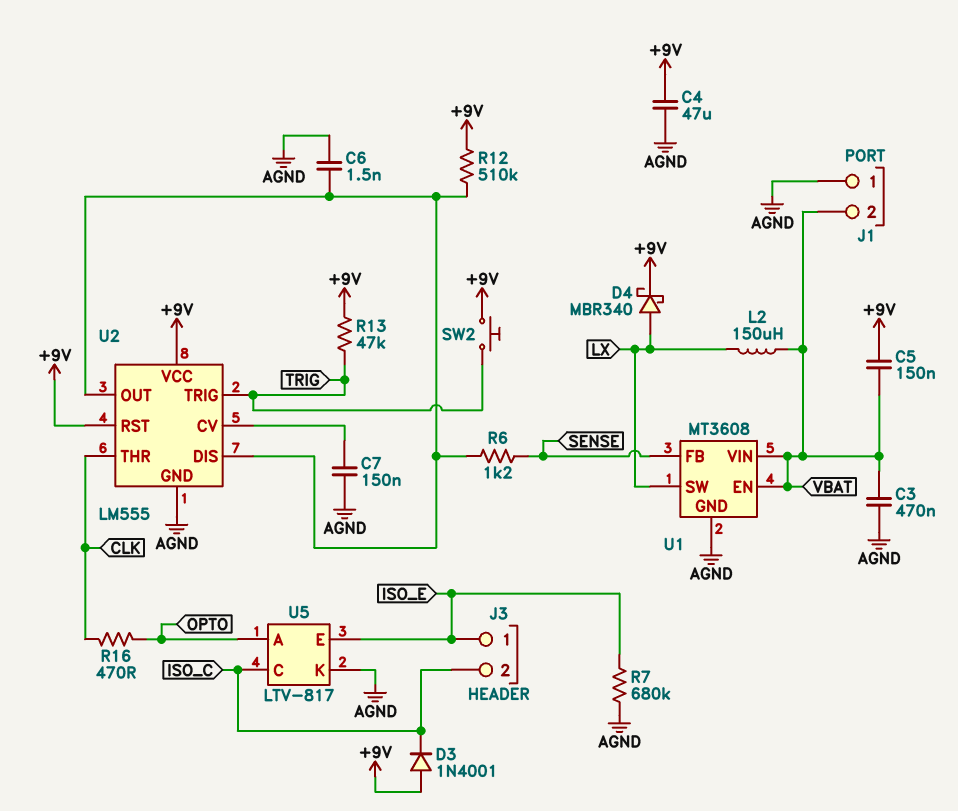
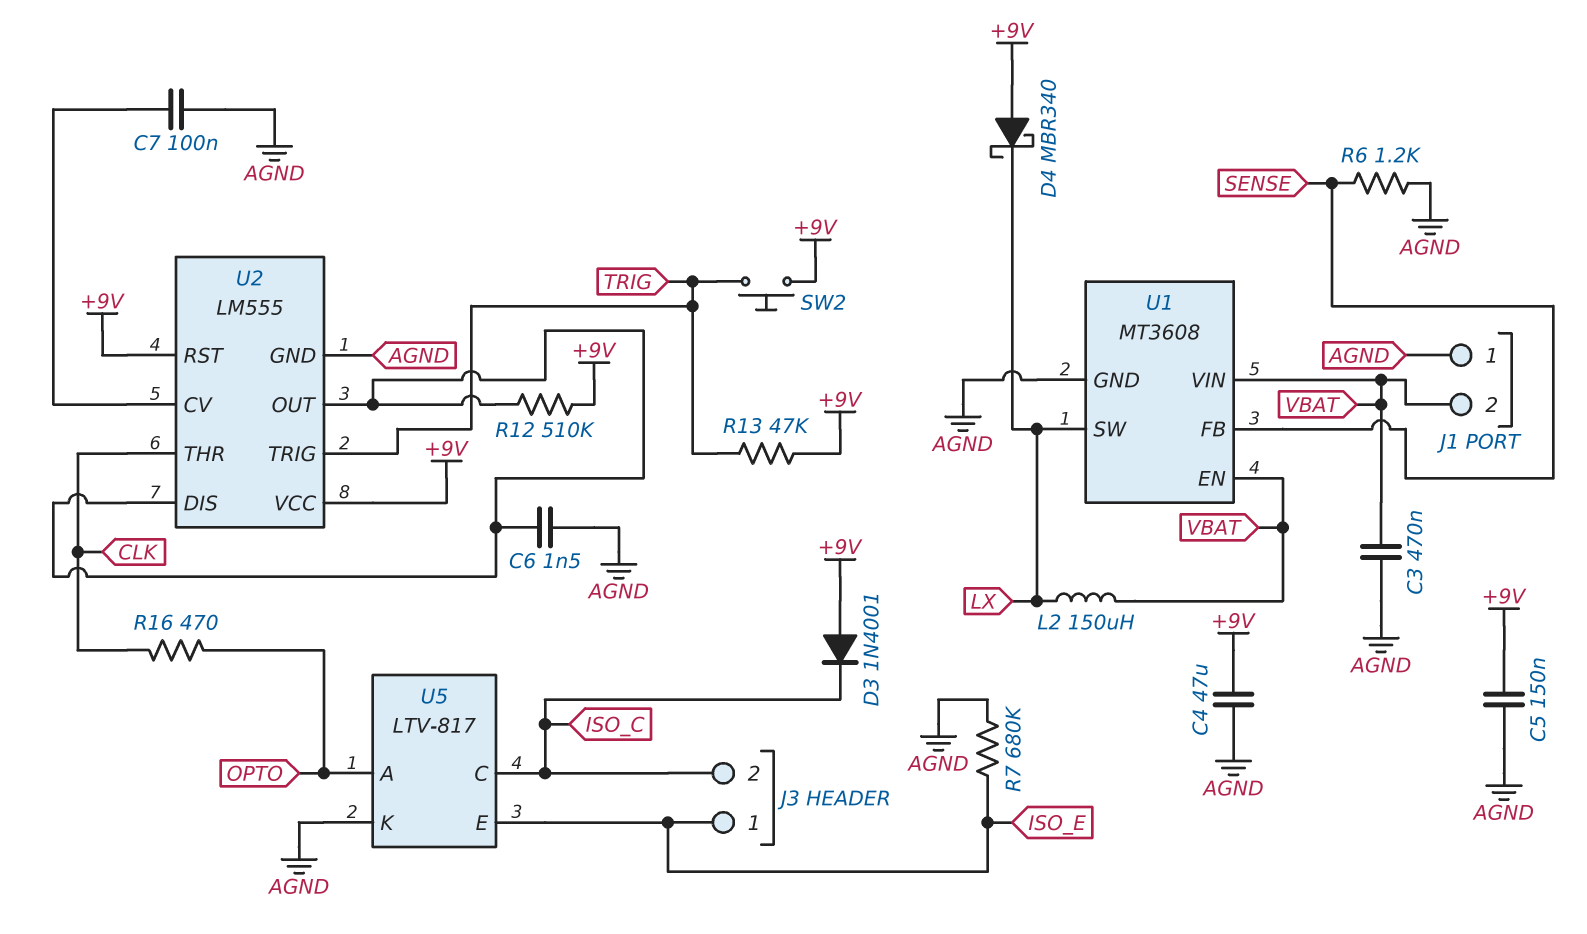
C5: 150nF (+9V, VBAT) -> 150nF (+9V, AGND)
C7: 150nF (AGND, U2/CV) -> 100nF (AGND, U2/CV)
D4: schottky MBR340 (A LX, K +9V) -> schottky MBR340 (A +9V, K LX)
R6: 1.2k (SENSE, U2/DIS) -> 1.2k (AGND, SENSE)

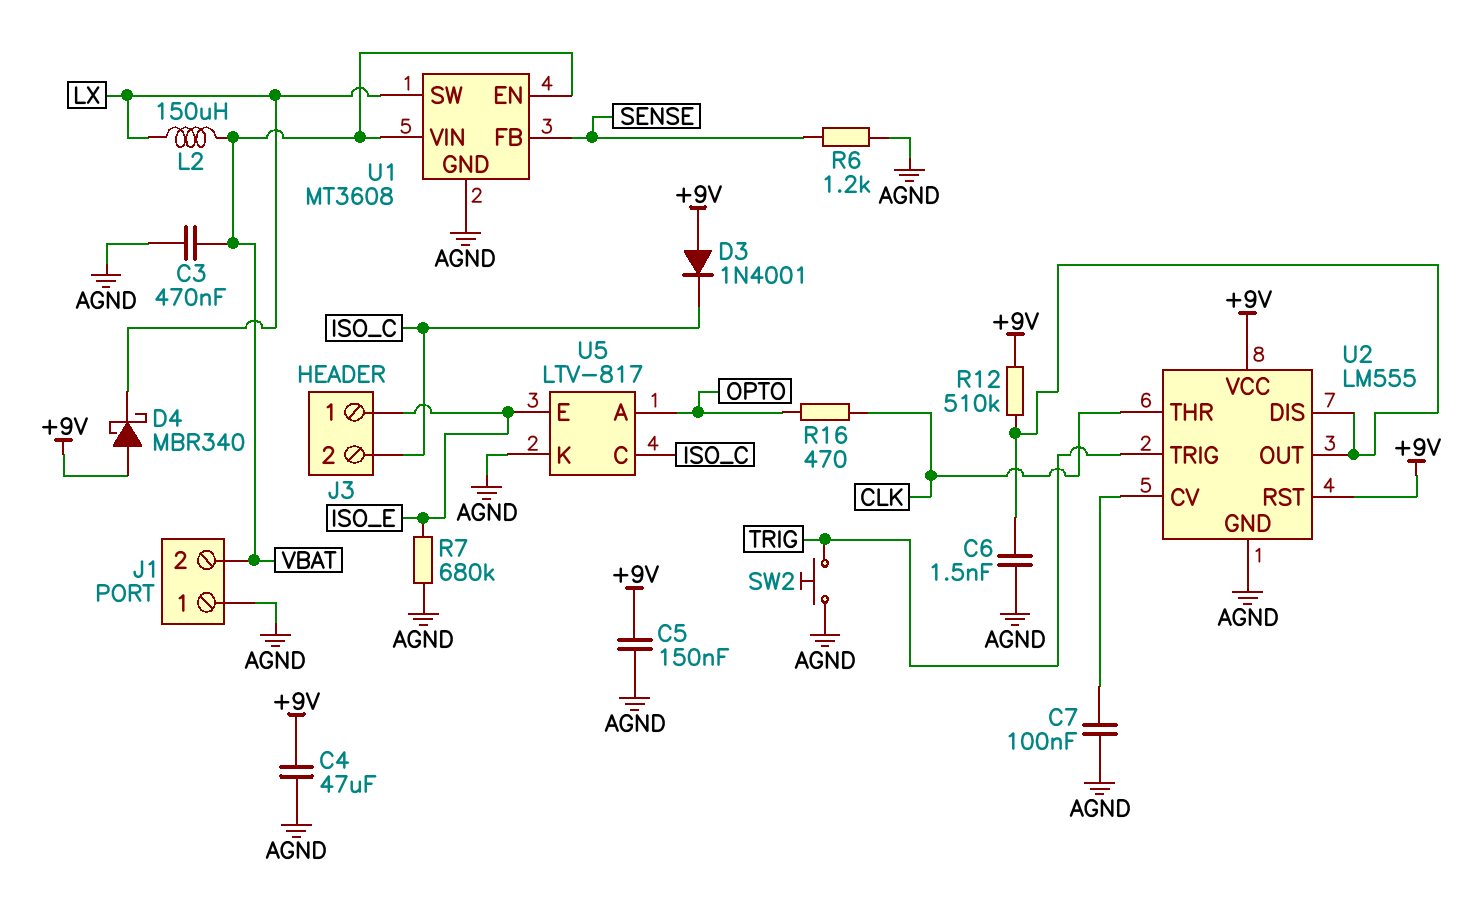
R13: 47k (+9V, TRIG) -> none
SW2: button (+9V, TRIG) -> button (AGND, TRIG)

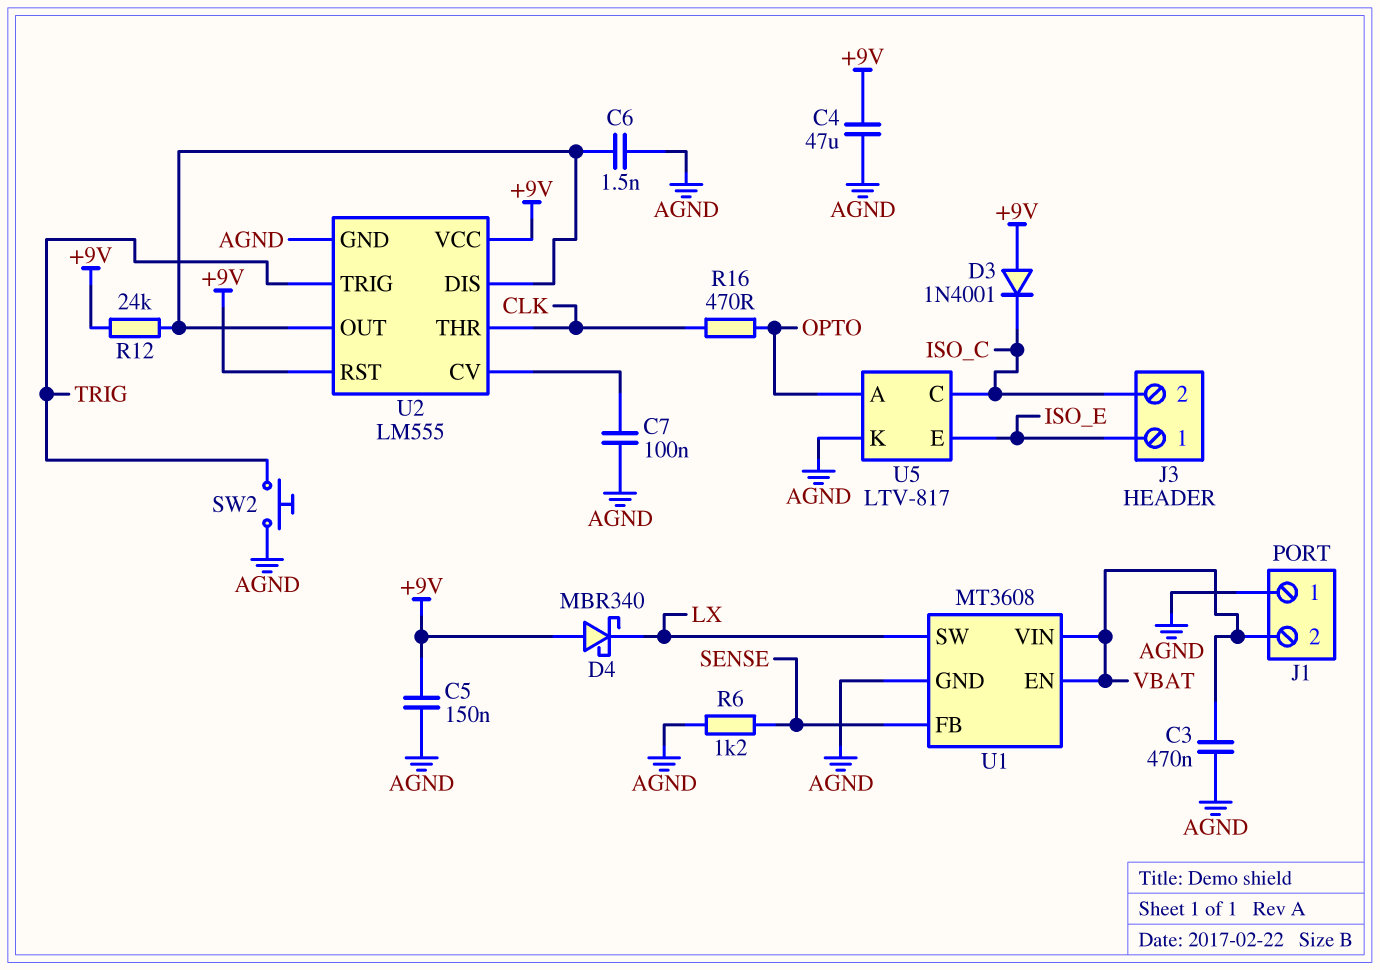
L2: 150uH (LX, VBAT) -> none
R7: 680k (AGND, ISO_E) -> none
R12: 510k (+9V, U2/DIS) -> 24k (+9V, U2/DIS)

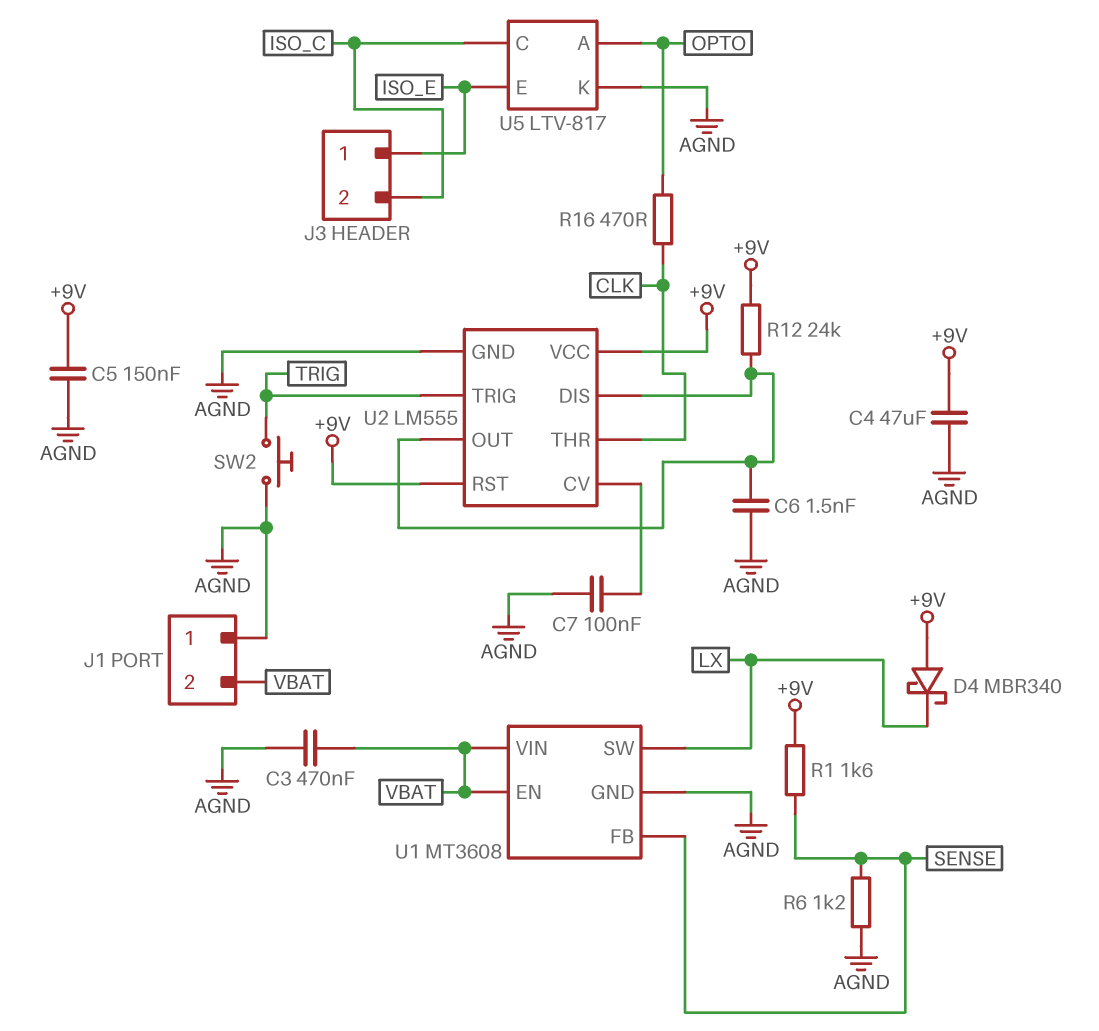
D3: diode 1N4001 (A +9V, K ISO_C) -> none
R1: none -> 1.6k (+9V, SENSE)

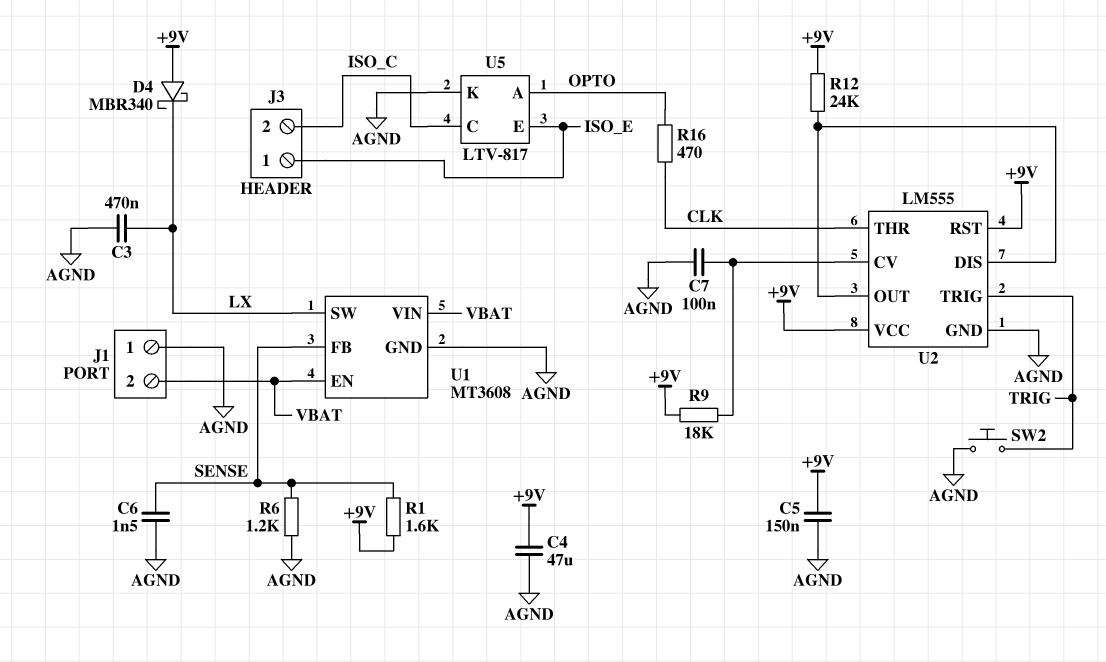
C3: 470nF (AGND, VBAT) -> 470nF (AGND, LX)
C6: 1.5nF (AGND, U2/DIS) -> 1.5nF (AGND, SENSE)
R9: none -> 18k (+9V, U2/CV)

